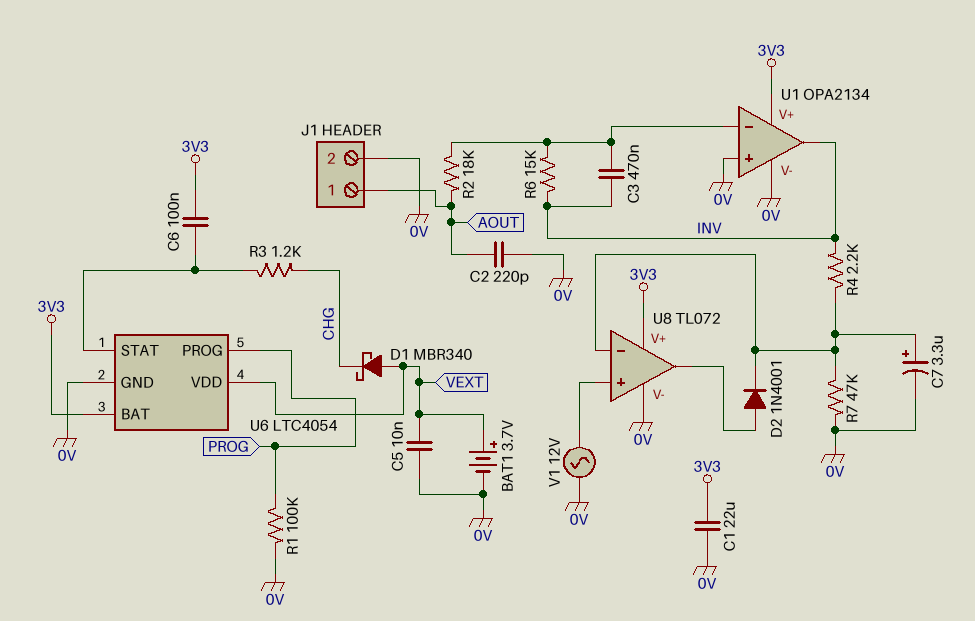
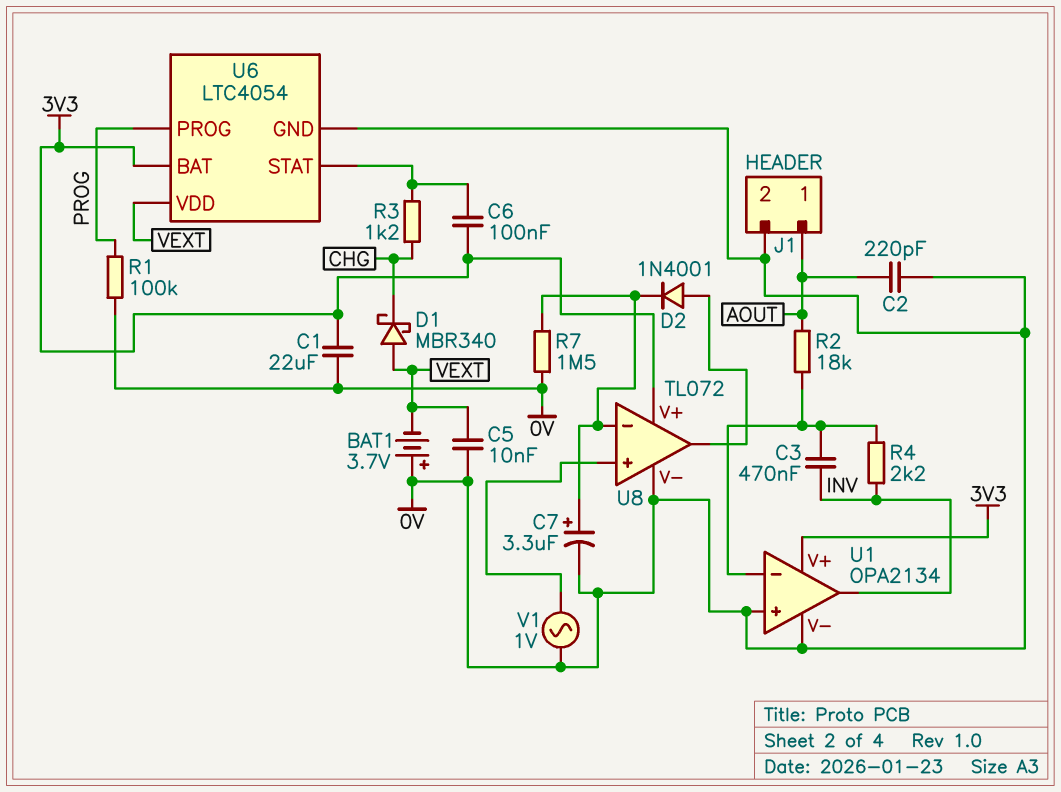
BAT1: 3.7V (plus VEXT, minus 0V) -> 3.7V (plus 0V, minus VEXT)
R4: 2.2k (INV, U8/in-) -> 2.2k (INV, U1/in-)
R6: 15k (INV, U1/in-) -> none
R7: 47k (0V, U8/in-) -> 1.5M (0V, U8/in-)
V1: AC 12V (0V, U8/in+) -> AC 1V (0V, U8/in+)

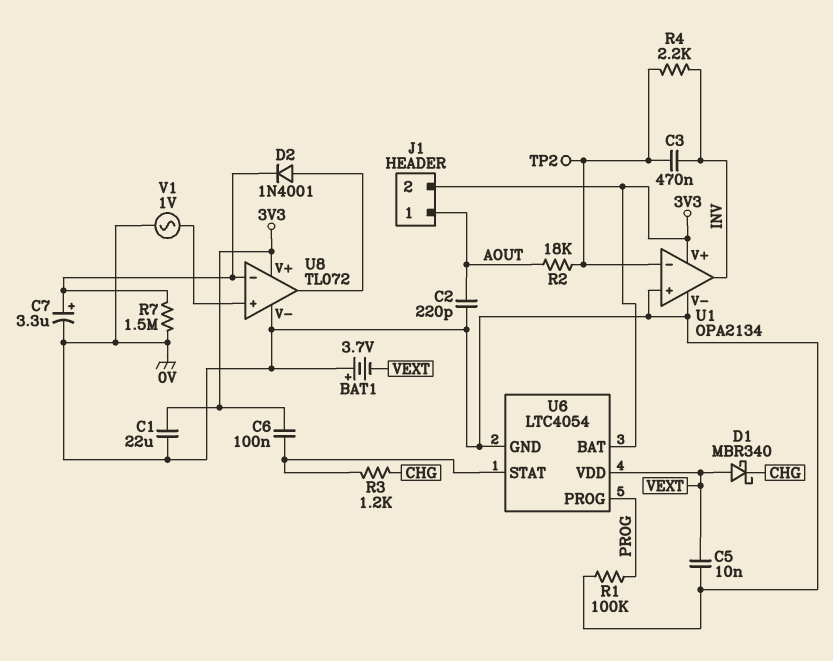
J1 pin 2: 0V -> 3V3
TP2: none -> test point (U1/in-)

